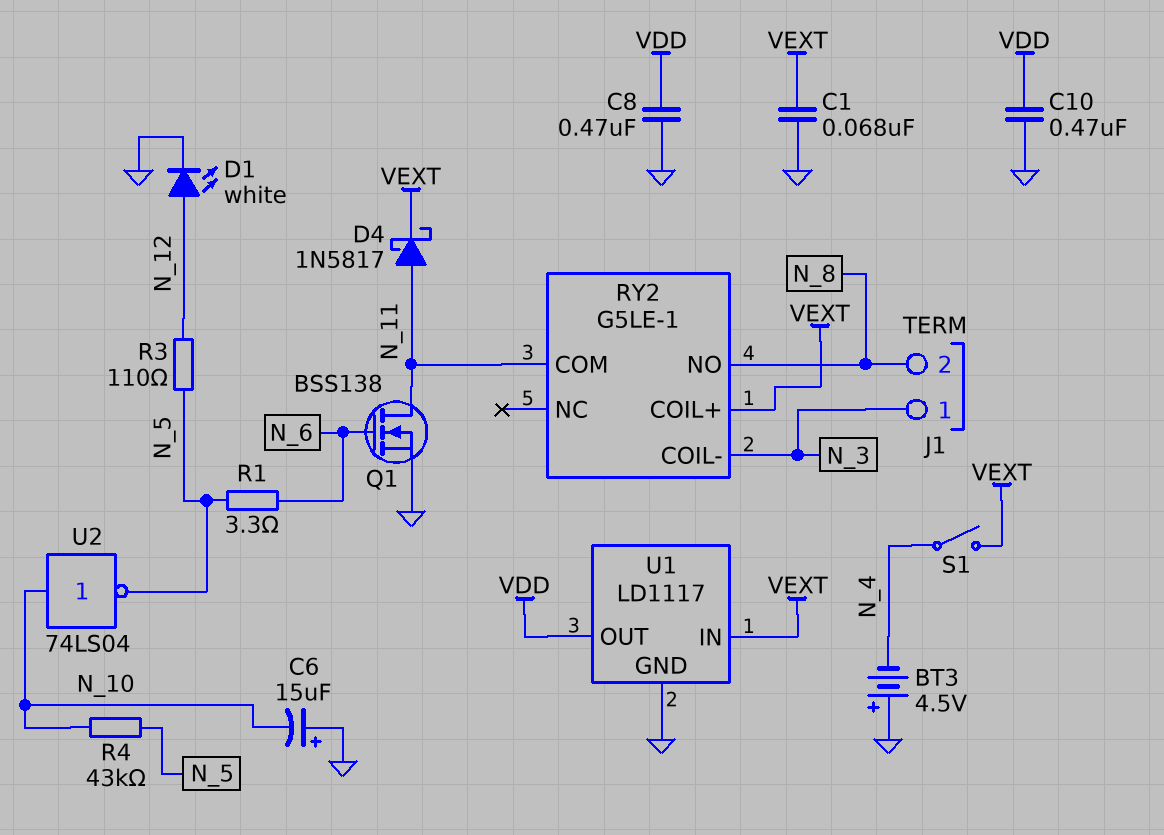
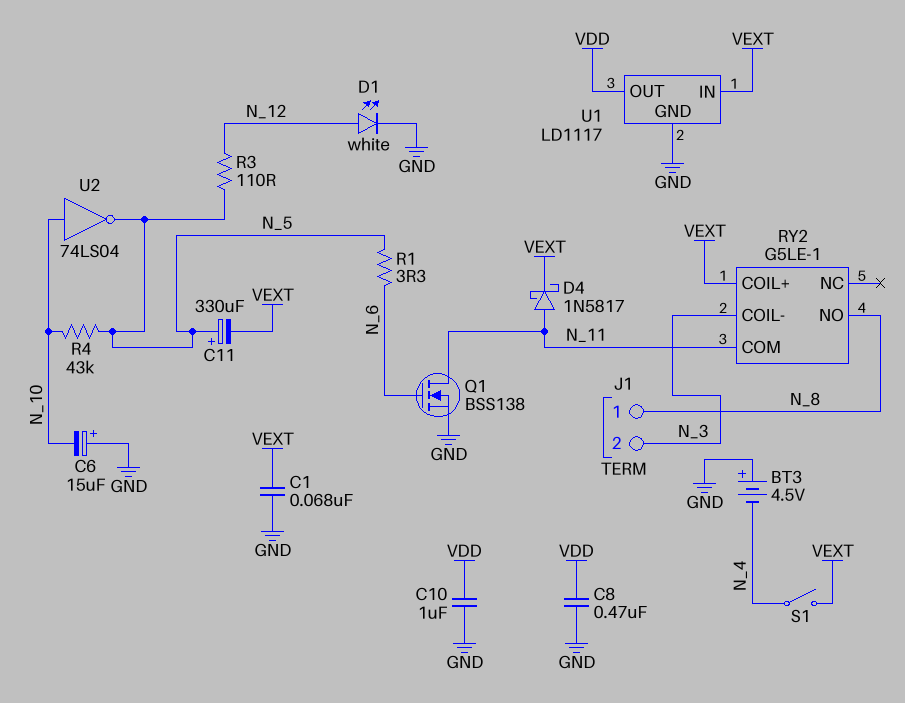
C10: 470nF (GND, VDD) -> 1uF (GND, VDD)
C11: none -> 330uF (plus N_5, minus VEXT)
J1 pin 1: N_3 -> N_8
J1 pin 2: N_8 -> N_3

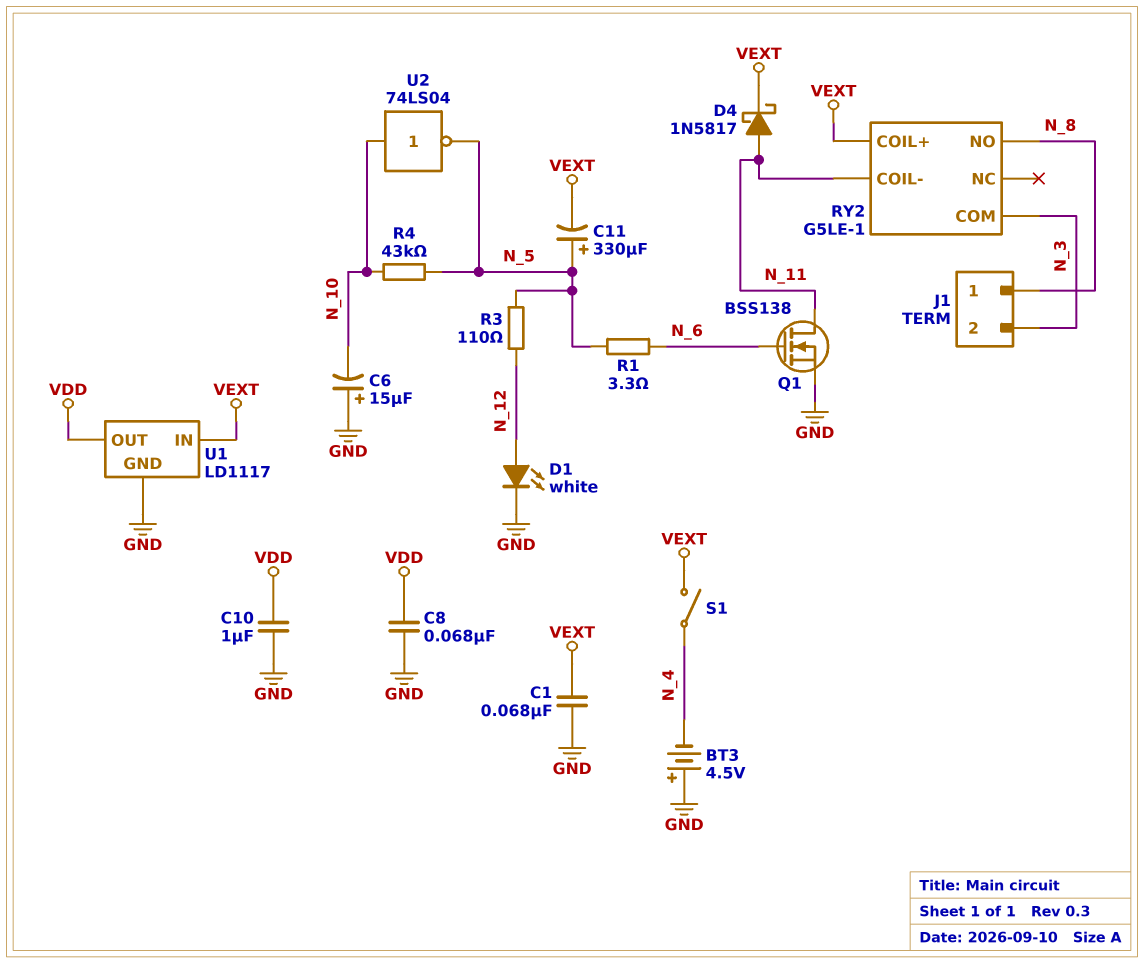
C8: 470nF (GND, VDD) -> 68nF (GND, VDD)
RY2 pin COIL-: N_3 -> N_11
RY2 pin COM: N_11 -> N_3

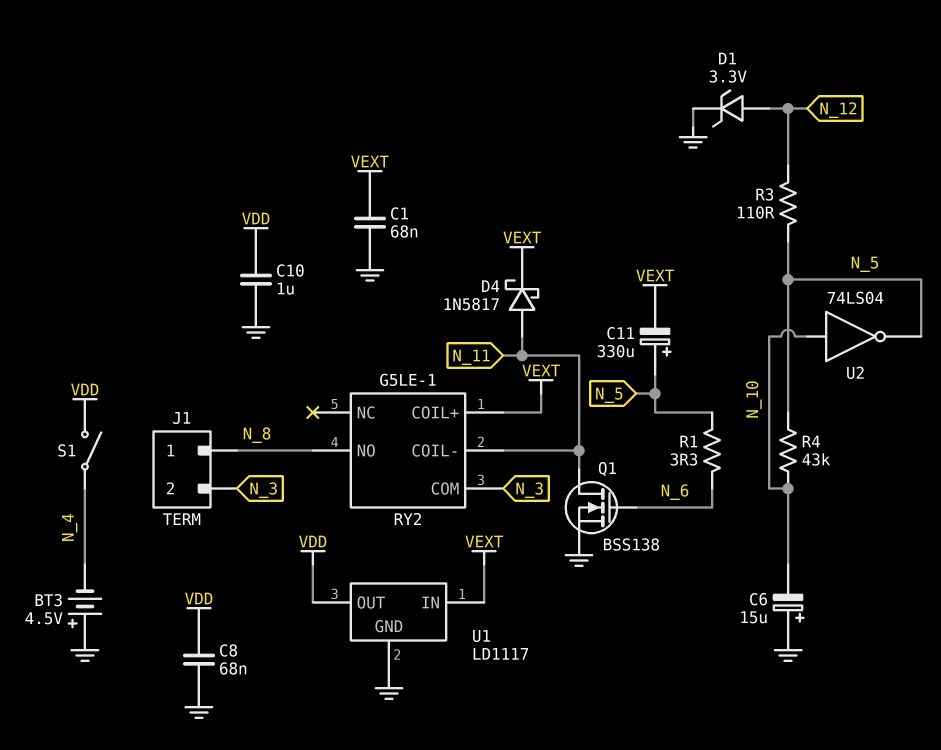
D1: LED white (A N_12, K GND) -> zener 3.3V (A N_12, K GND)
S1: switch (N_4, VEXT) -> switch (N_4, VDD)

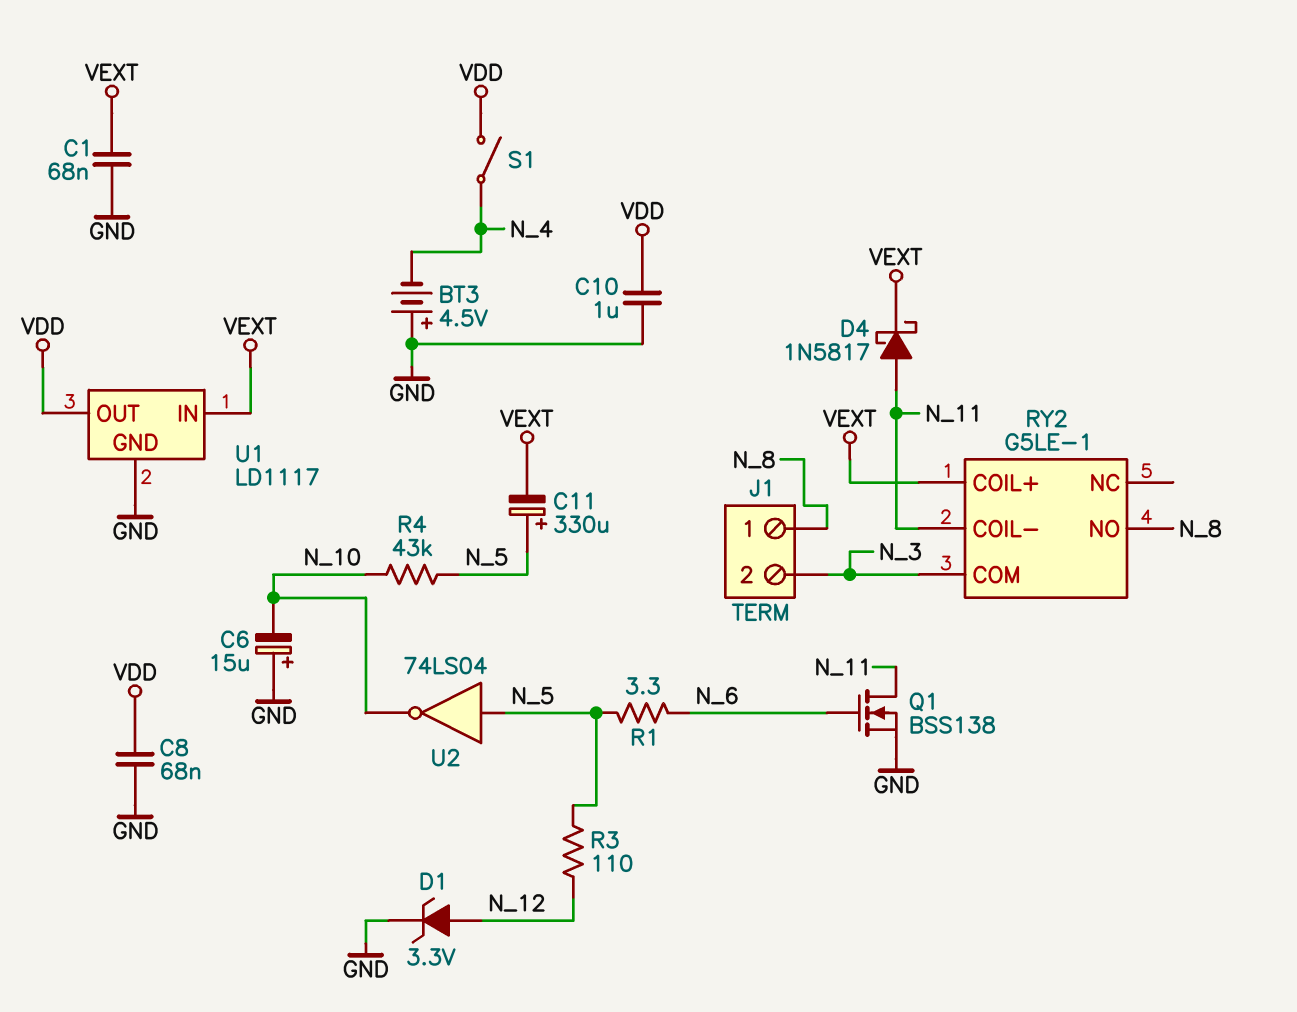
U2: NOT 74LS04 (in N_10, out N_5) -> NOT 74LS04 (in N_5, out N_10)

